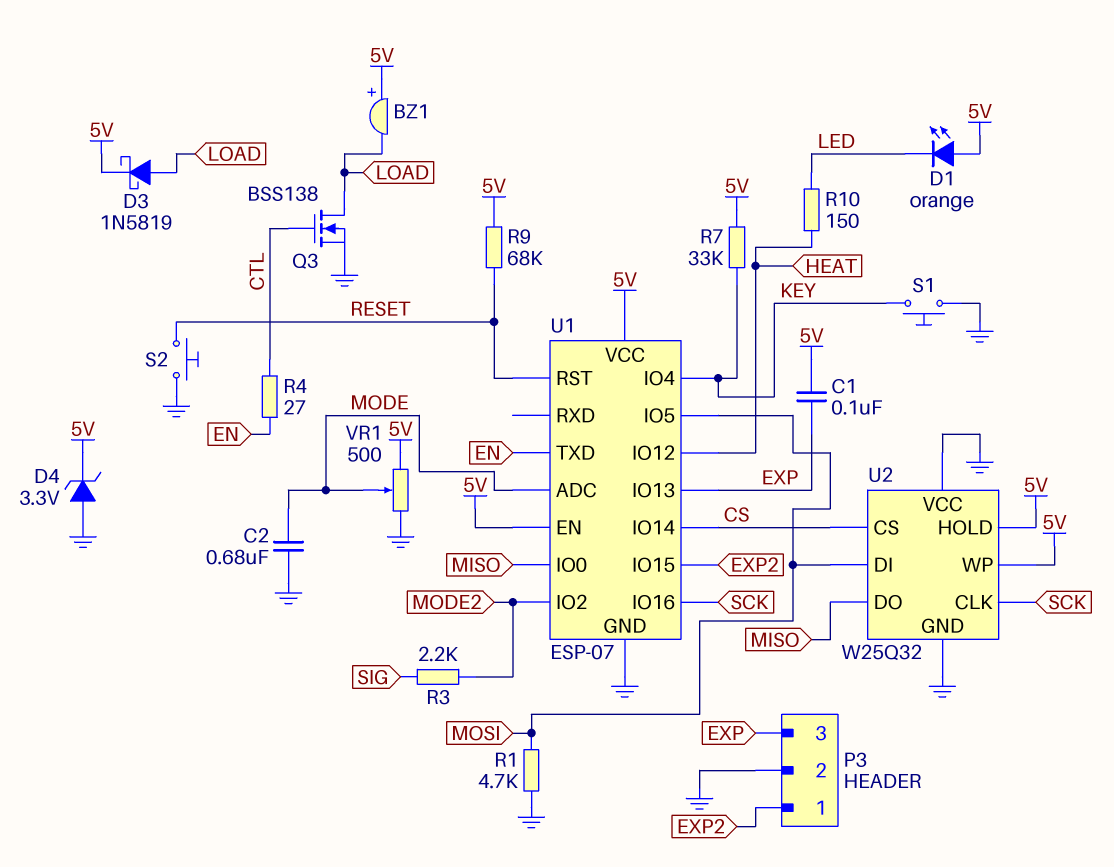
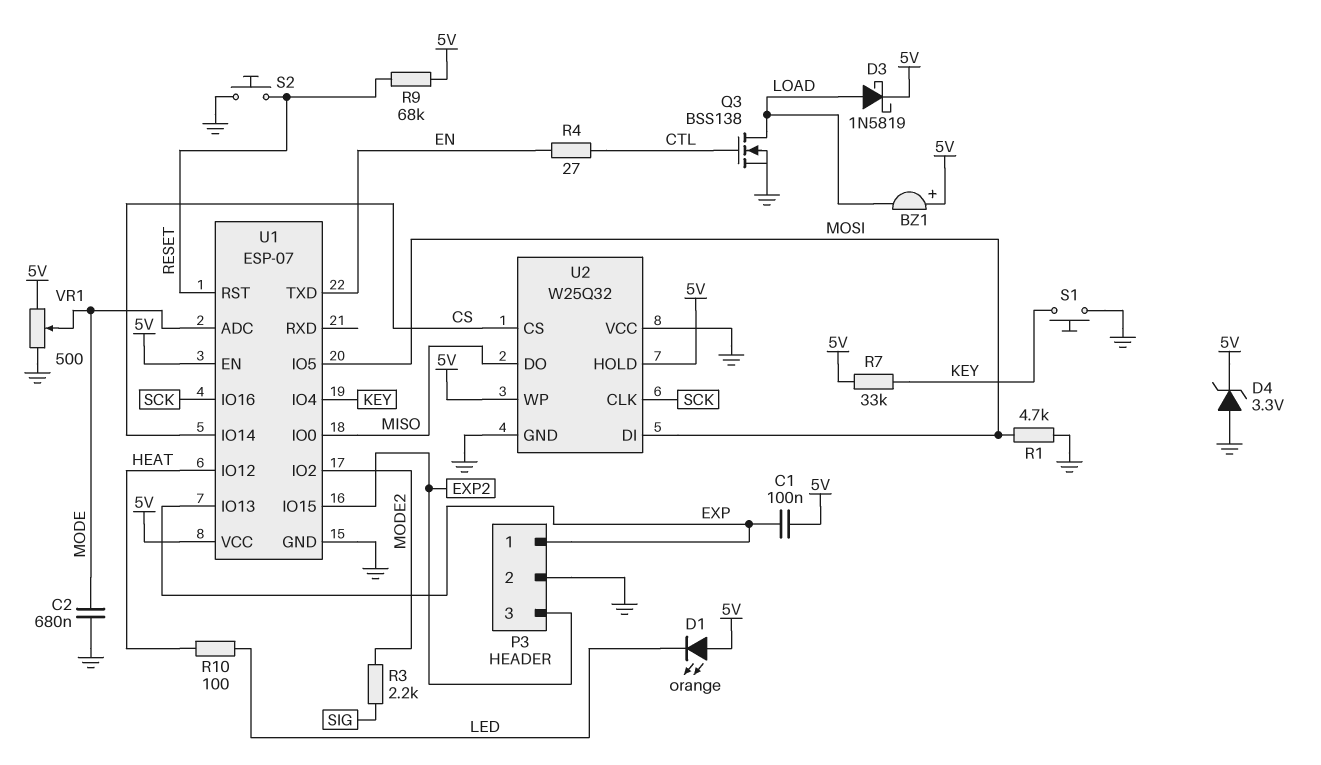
P3 pin 1: EXP2 -> EXP
P3 pin 3: EXP -> EXP2
R10: 150 (HEAT, LED) -> 100 (HEAT, LED)

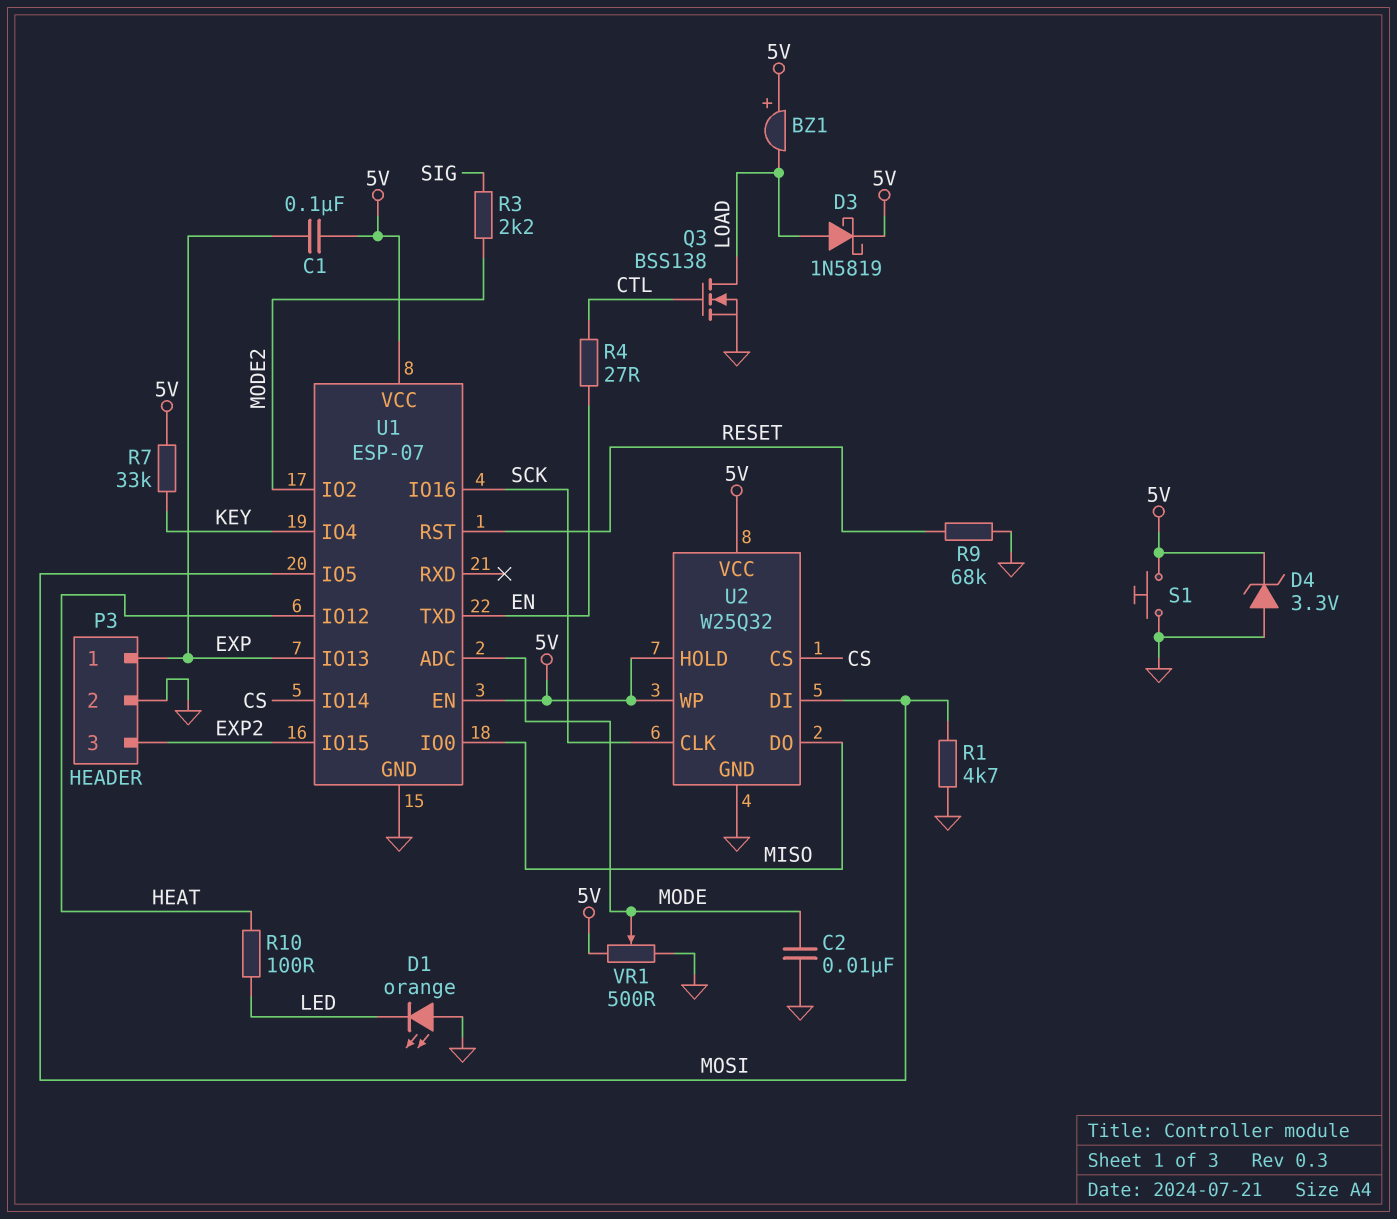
C2: 680nF (GND, MODE) -> 10nF (GND, MODE)
D1: LED orange (A 5V, K LED) -> LED orange (A GND, K LED)
R9: 68k (5V, RESET) -> 68k (GND, RESET)
S1: button (GND, KEY) -> button (5V, GND)
S2: button (GND, RESET) -> none
U2 pin VCC: GND -> 5V

